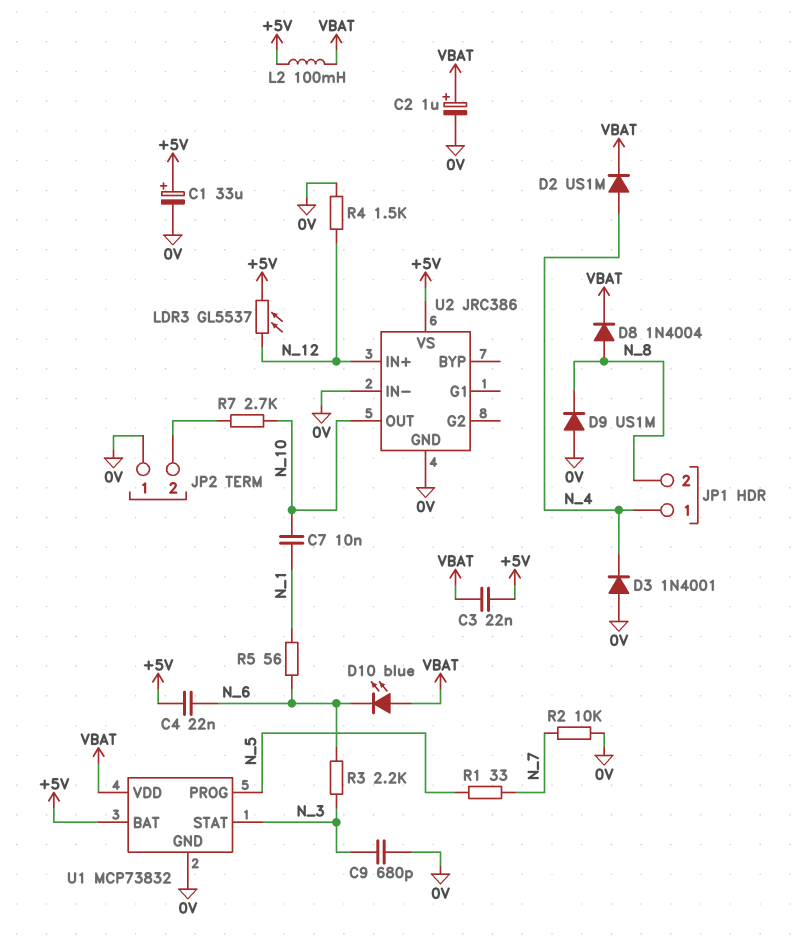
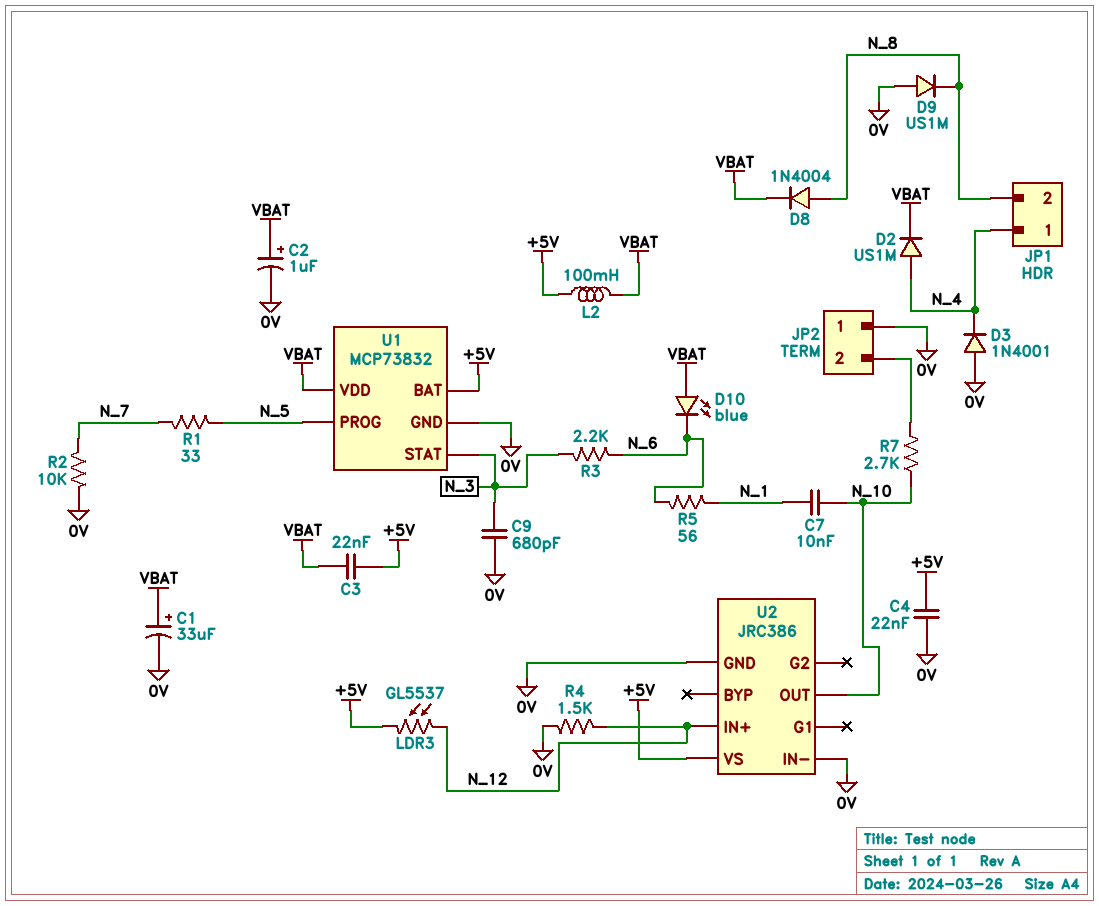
C1: 33uF (plus +5V, minus 0V) -> 33uF (plus VBAT, minus 0V)
C4: 22nF (+5V, N_6) -> 22nF (+5V, 0V)

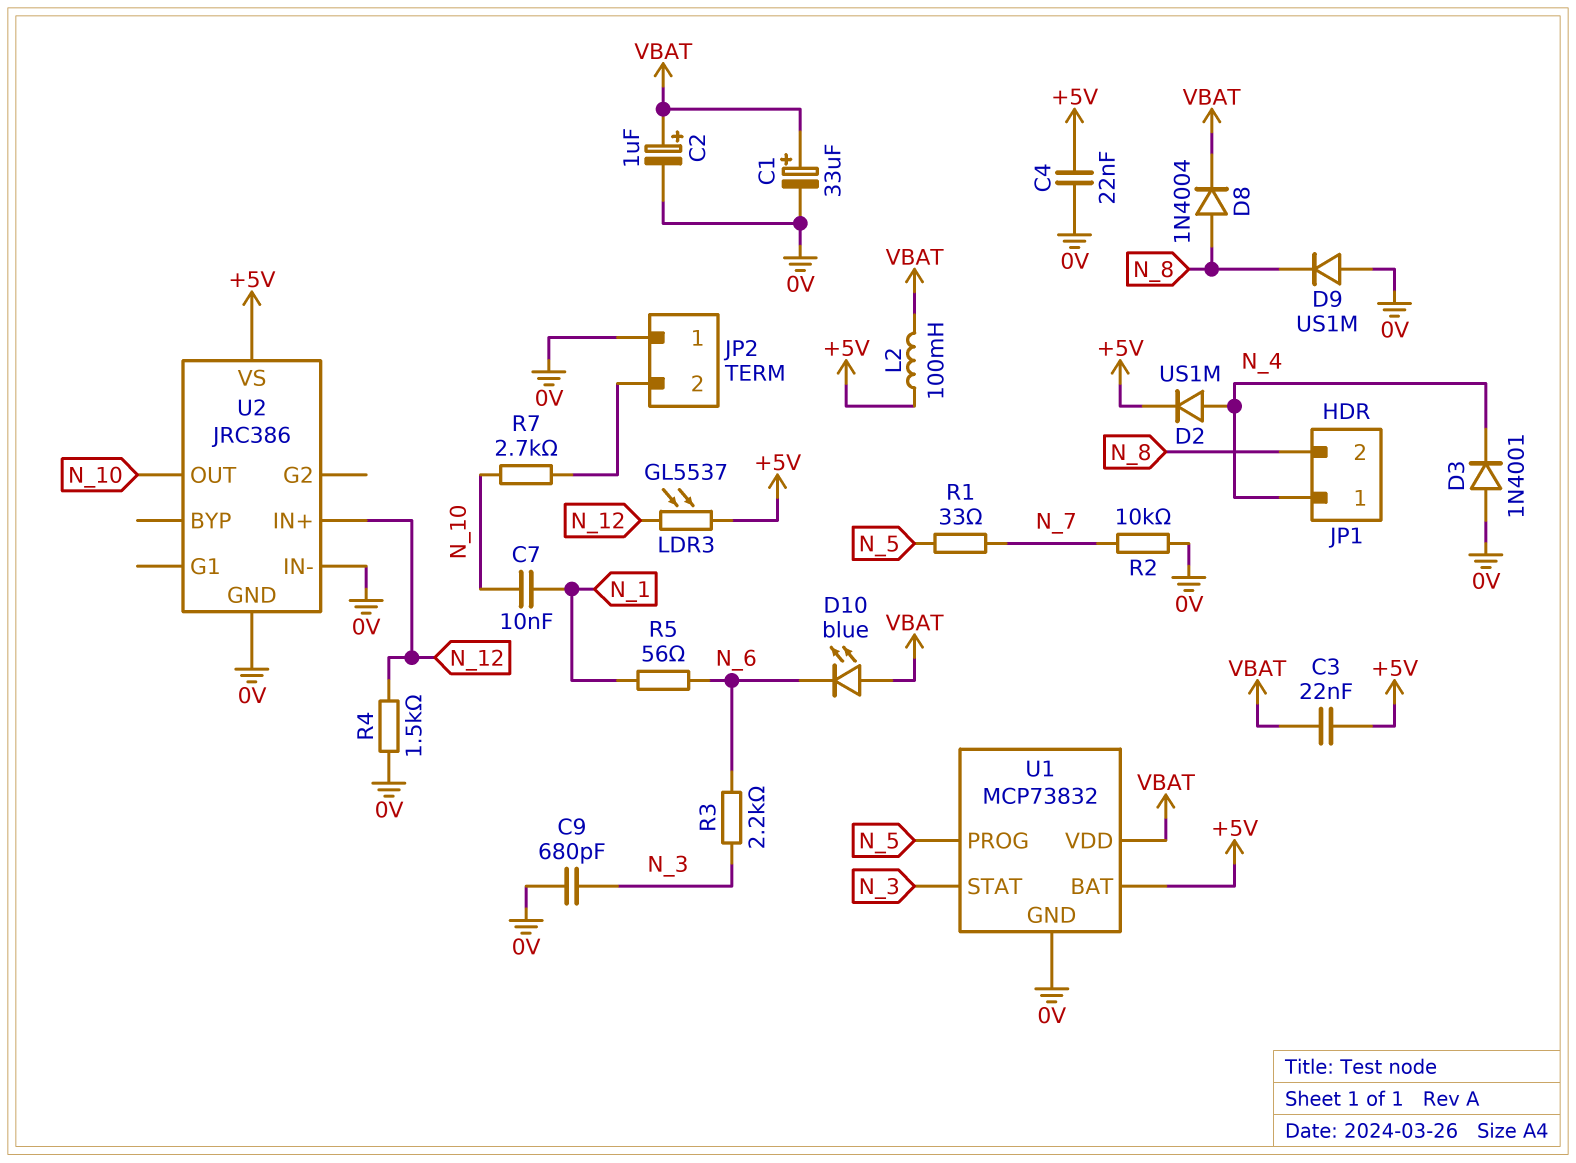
D2: diode US1M (A N_4, K VBAT) -> diode US1M (A N_4, K +5V)

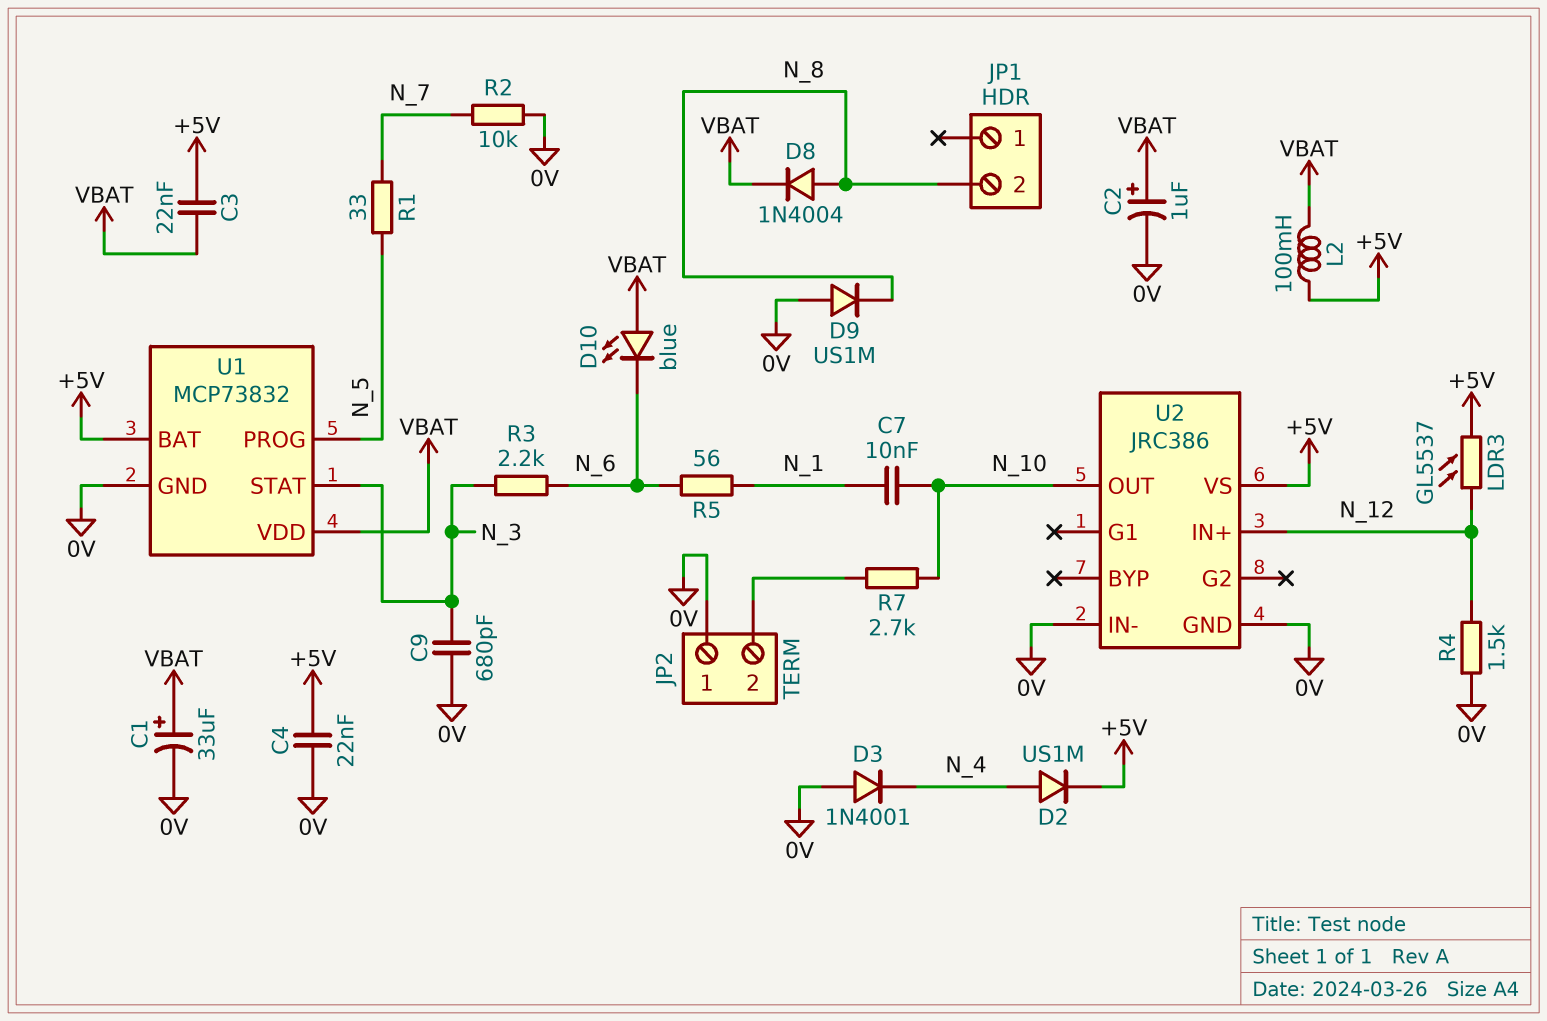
JP1 pin 1: N_4 -> none

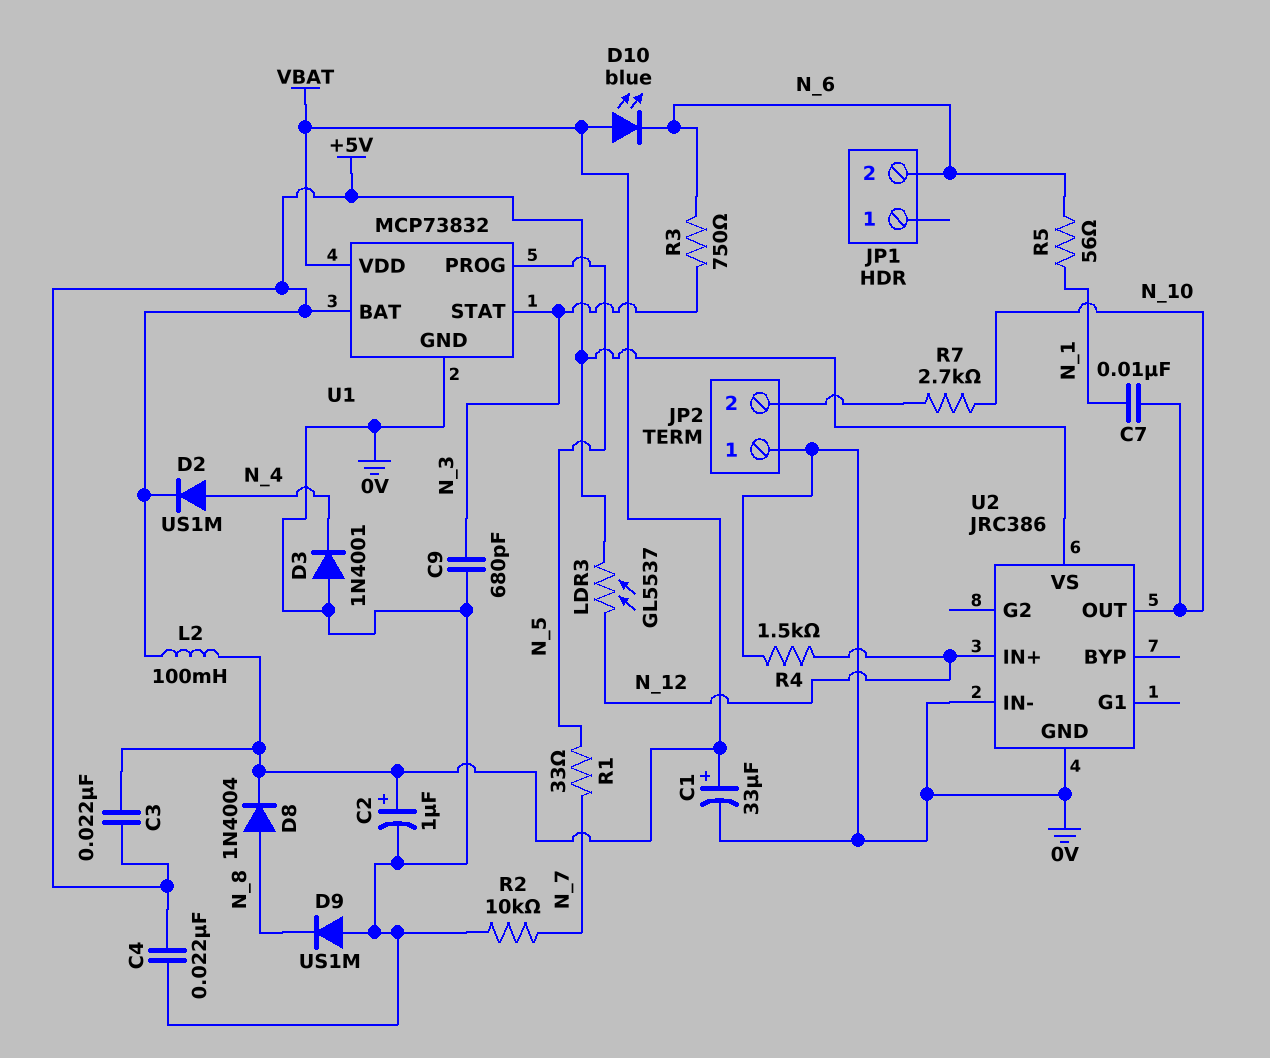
JP1 pin 2: N_8 -> N_6
R3: 2.2k (N_3, N_6) -> 750 (N_3, N_6)

